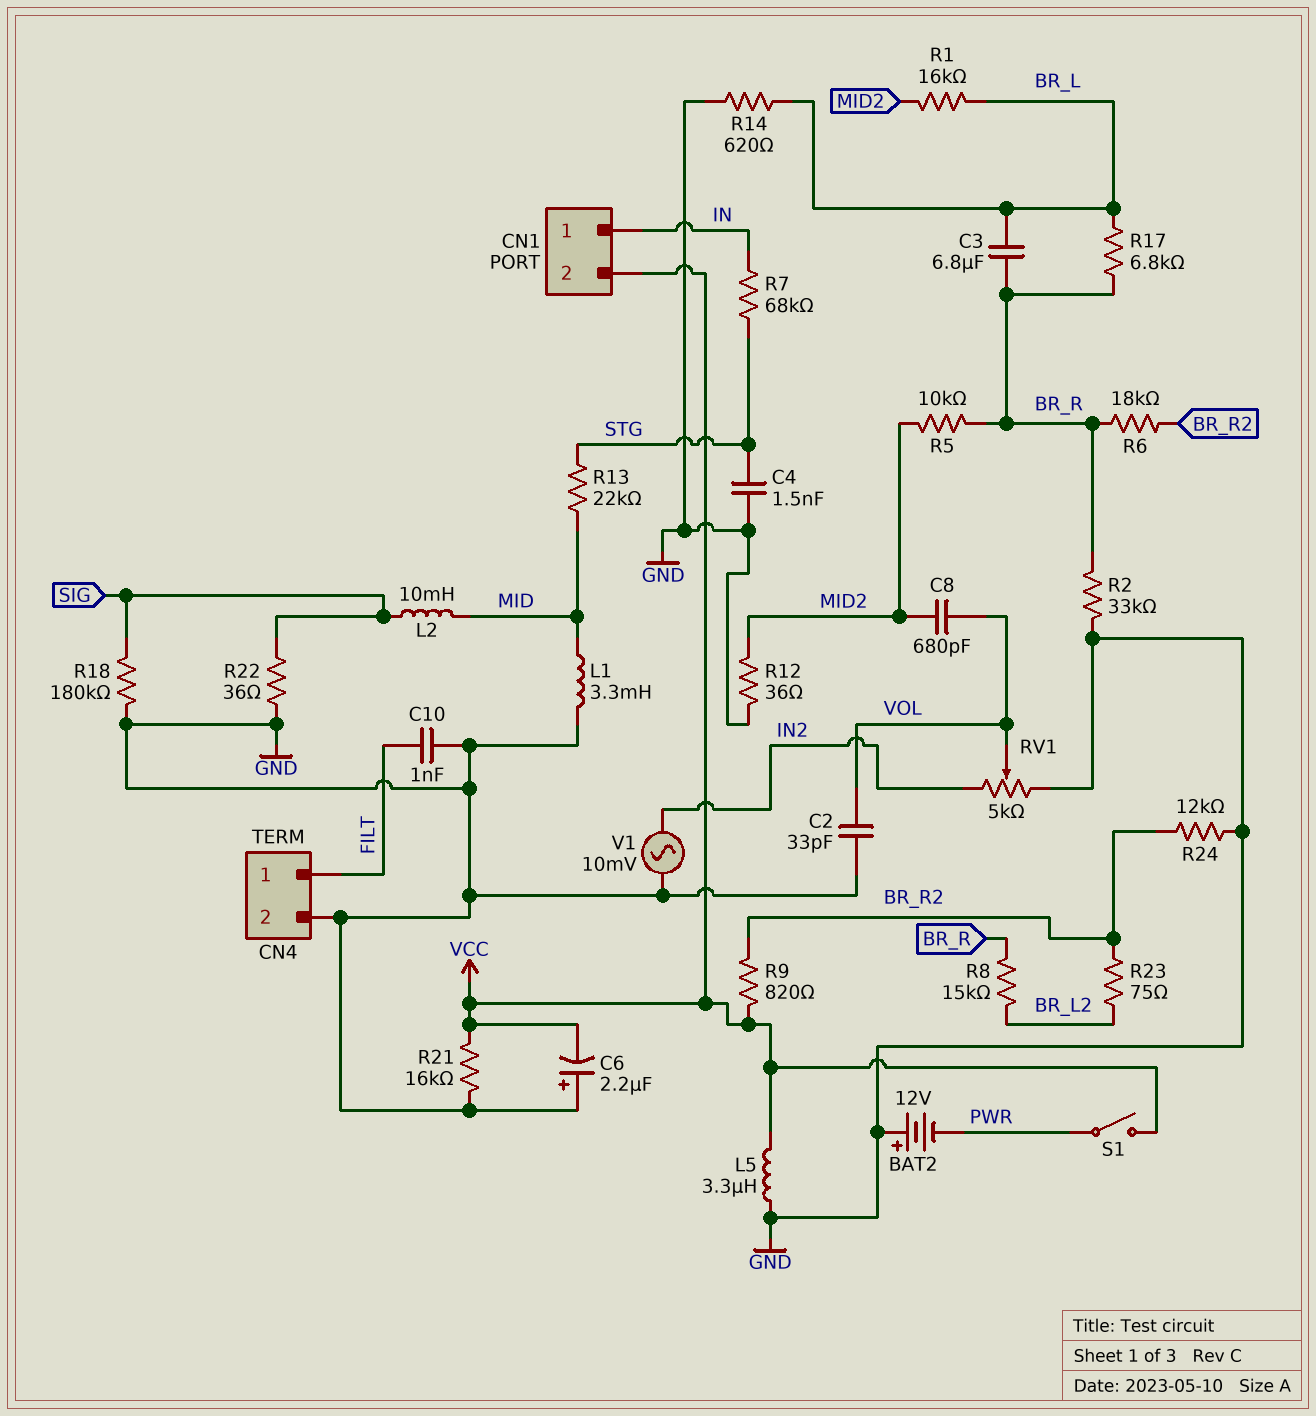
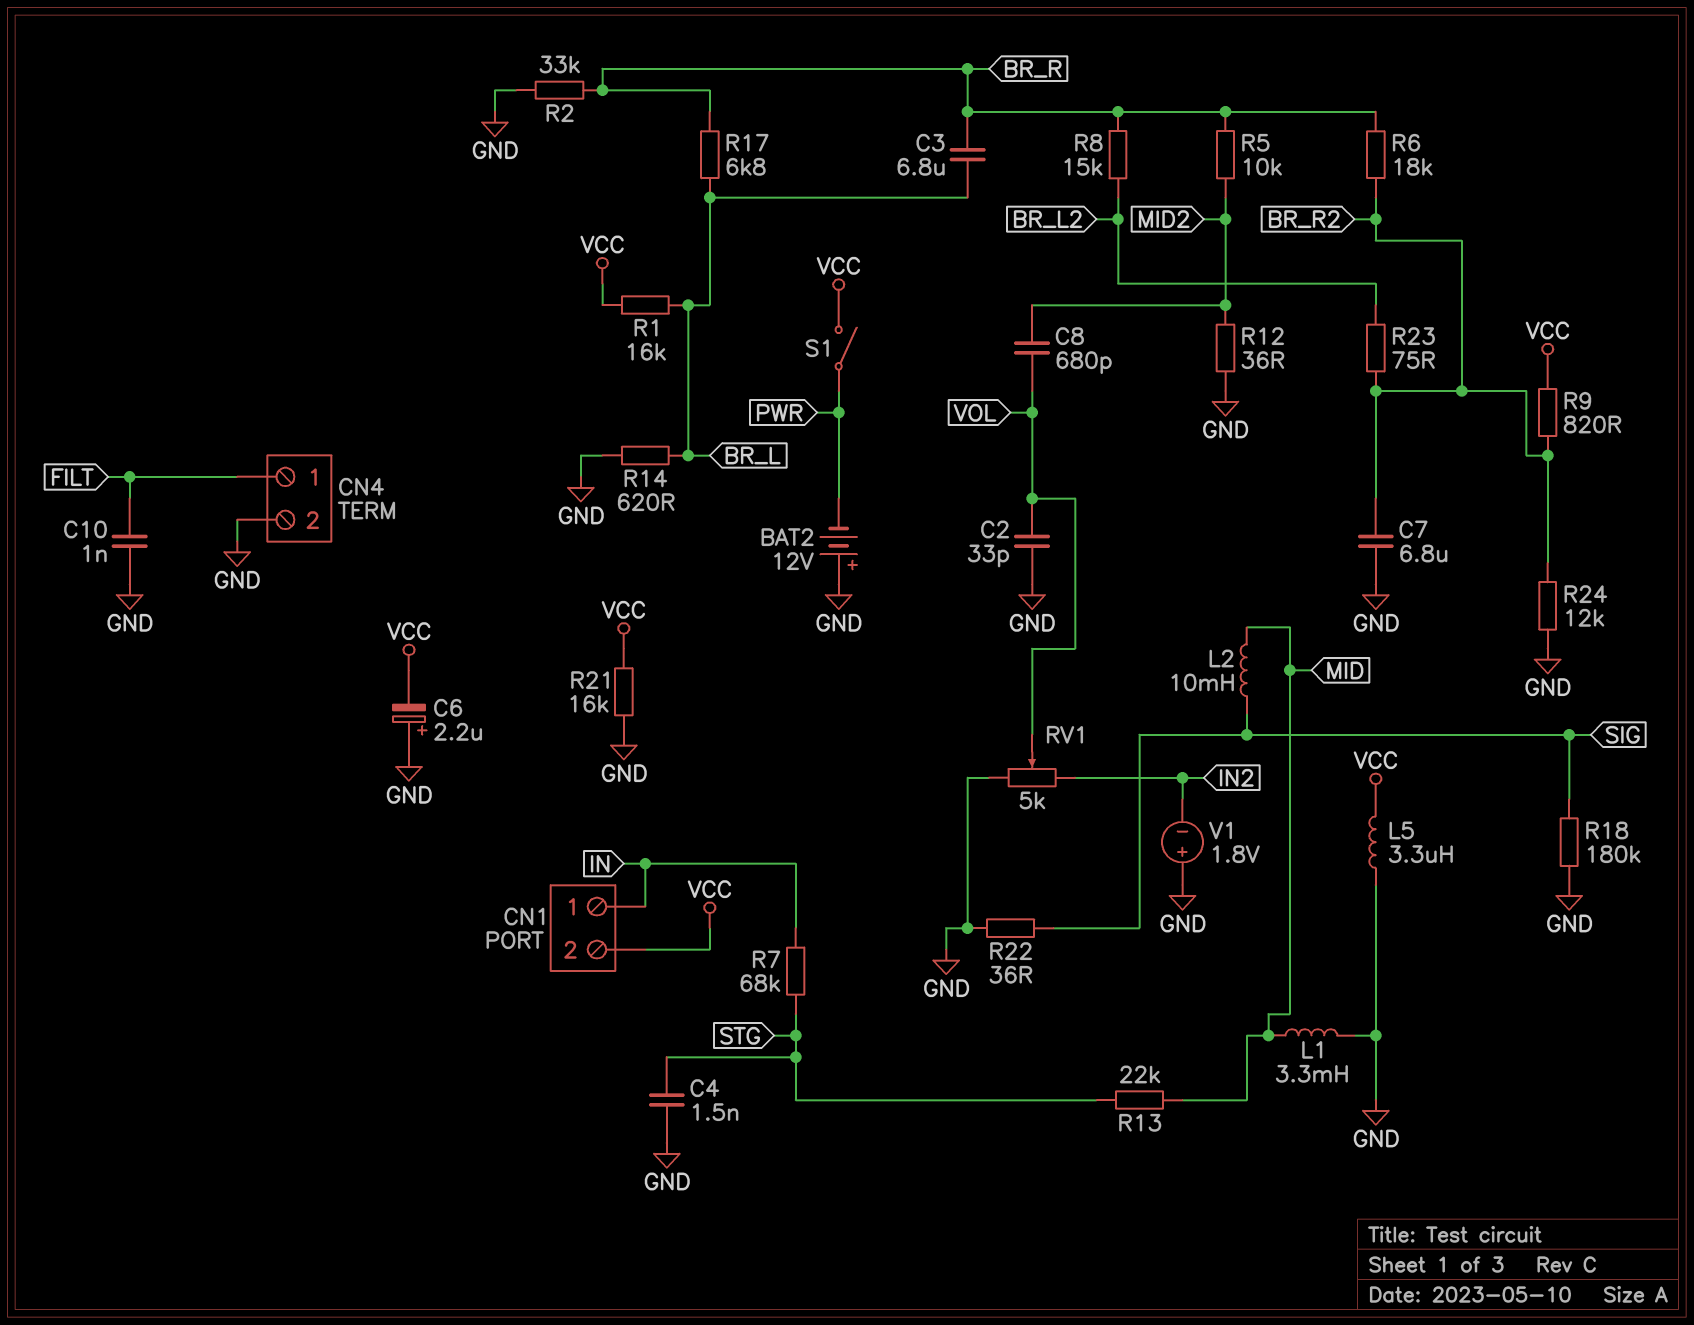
C7: none -> 6.8uF (BR_R2, GND)
R1: 16k (BR_L, MID2) -> 16k (BR_L, VCC)
V1: AC 10mV (GND, IN2) -> 1.8V (plus GND, minus IN2)

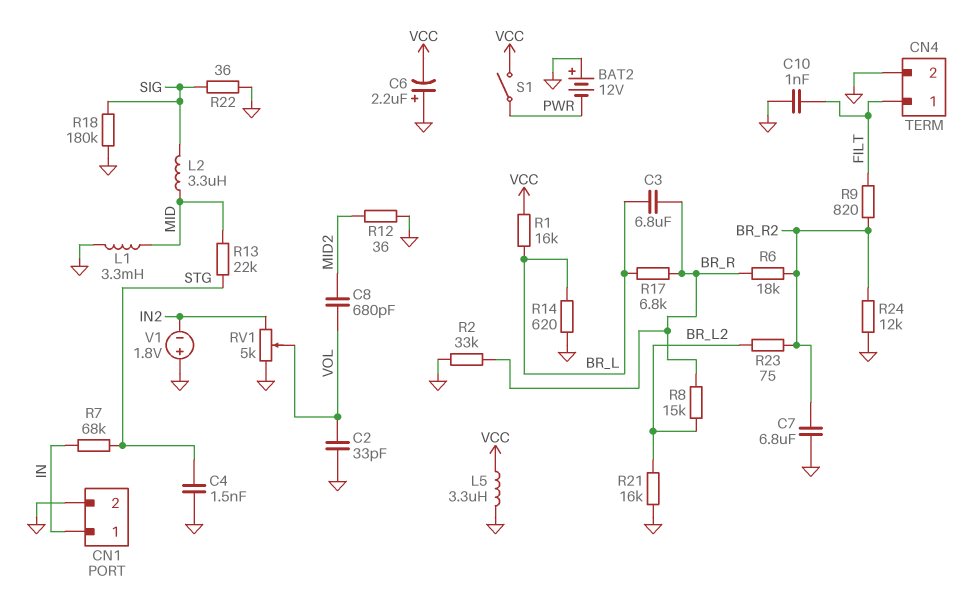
CN1 pin 2: VCC -> GND
L2: 10mH (MID, SIG) -> 3.3uH (MID, SIG)
R5: 10k (BR_R, MID2) -> none
R9: 820 (BR_R2, VCC) -> 820 (BR_R2, FILT)
R21: 16k (GND, VCC) -> 16k (BR_L2, GND)

